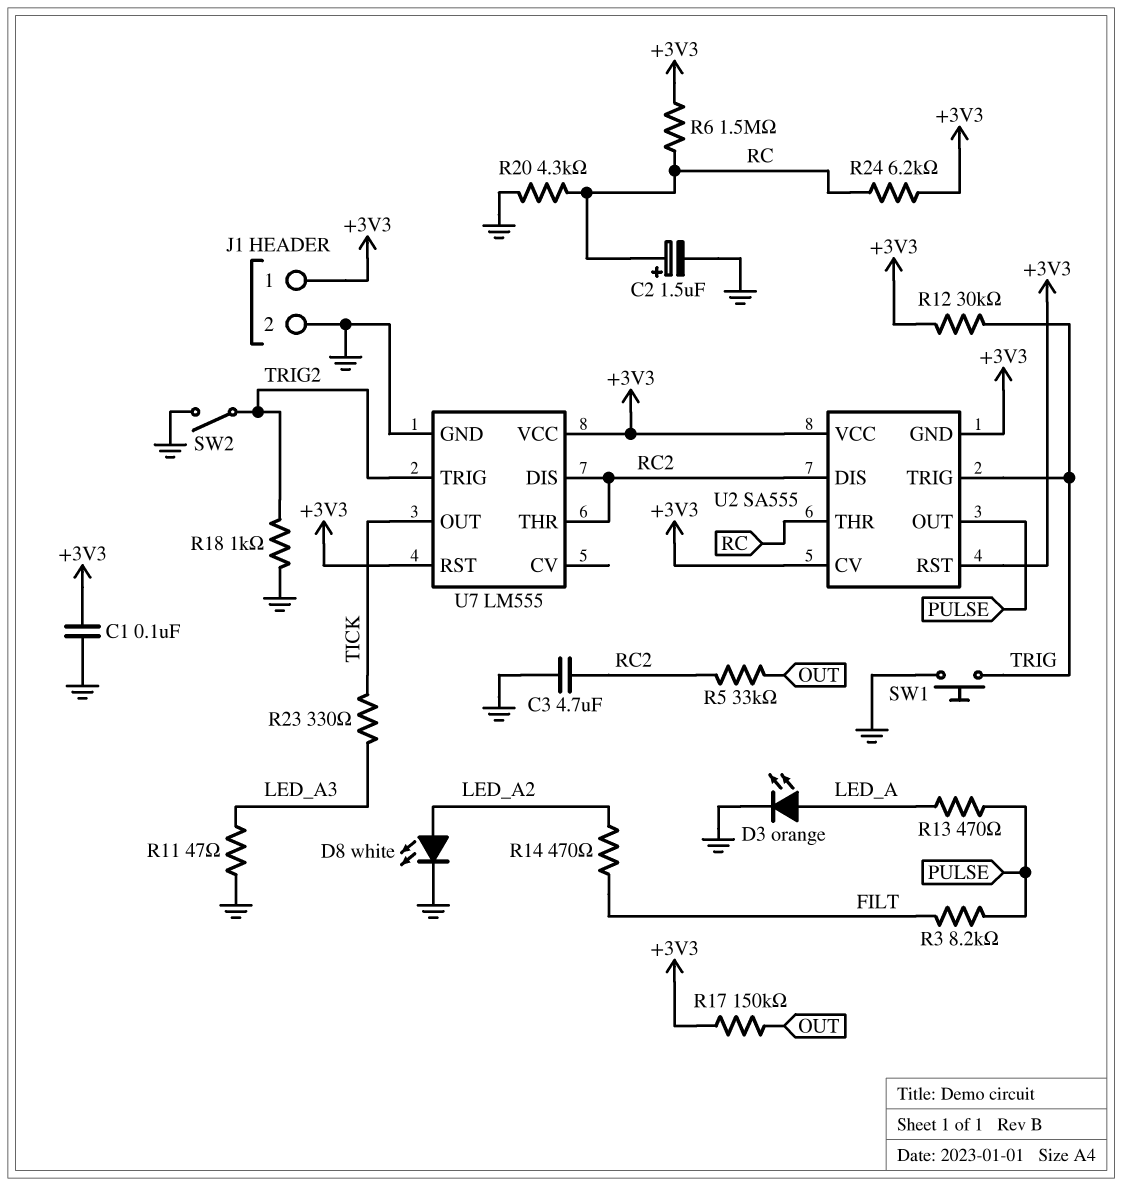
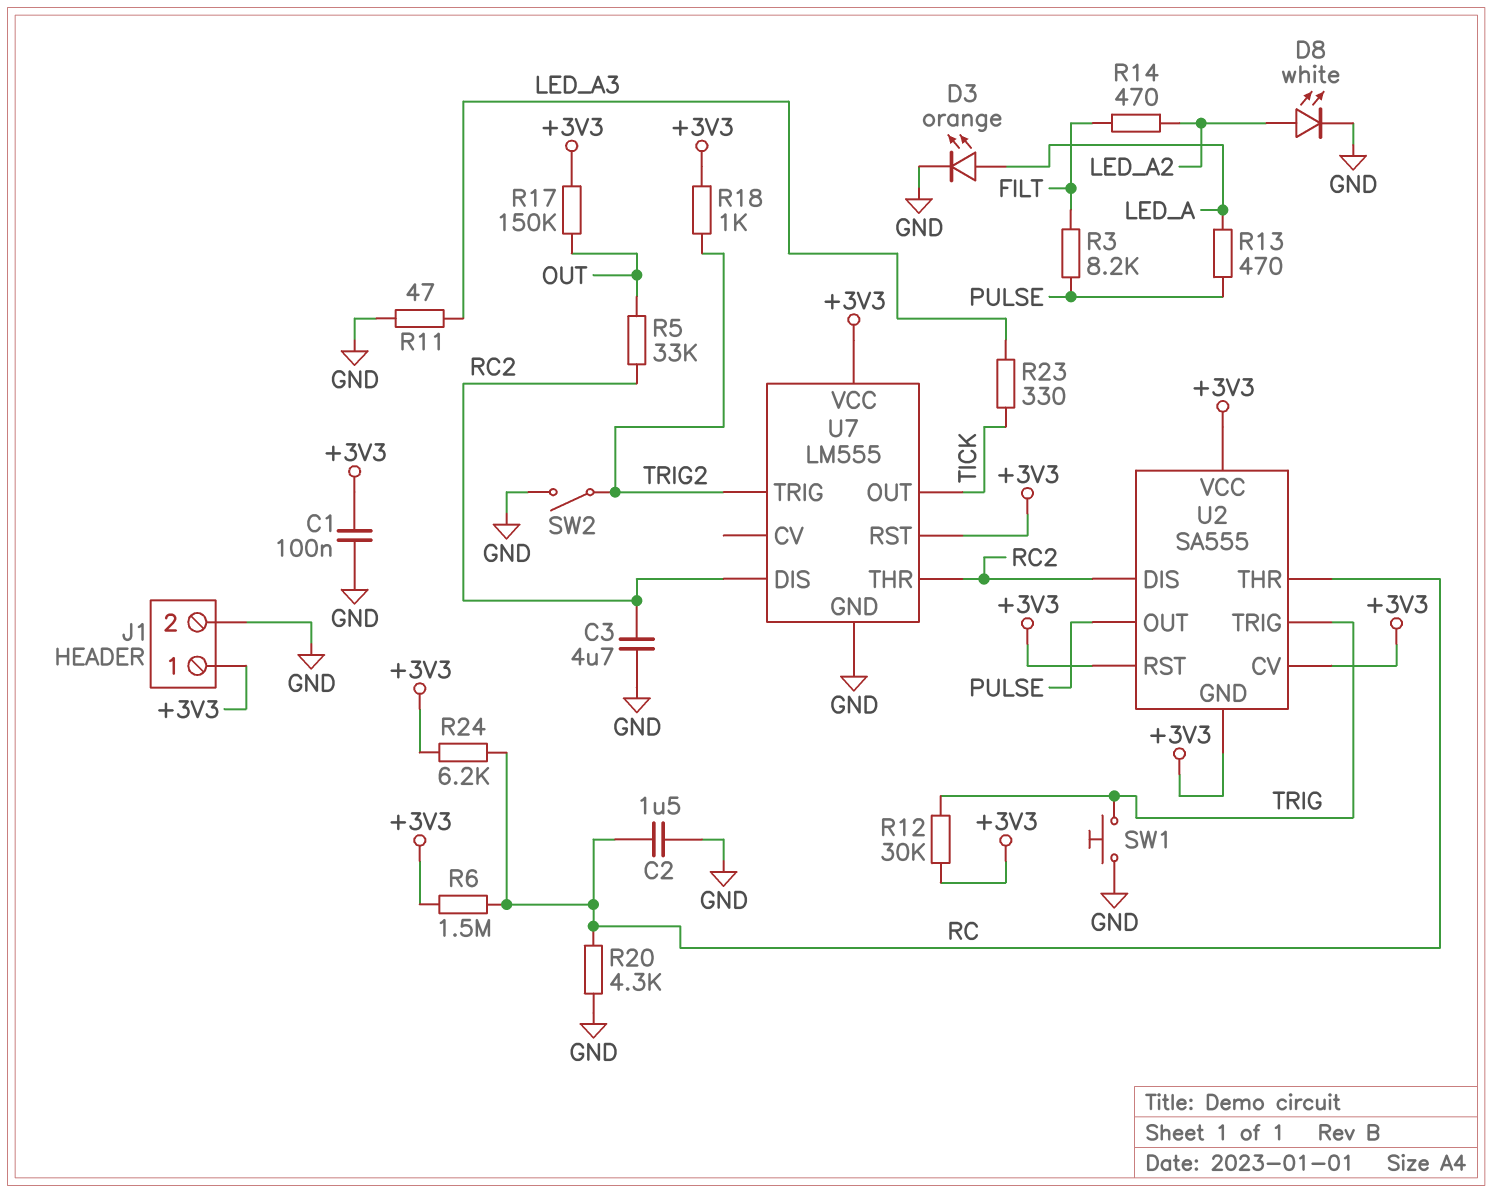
C2: 1.5uF (plus RC, minus GND) -> 1.5uF (GND, RC)
R18: 1k (GND, TRIG2) -> 1k (+3V3, TRIG2)

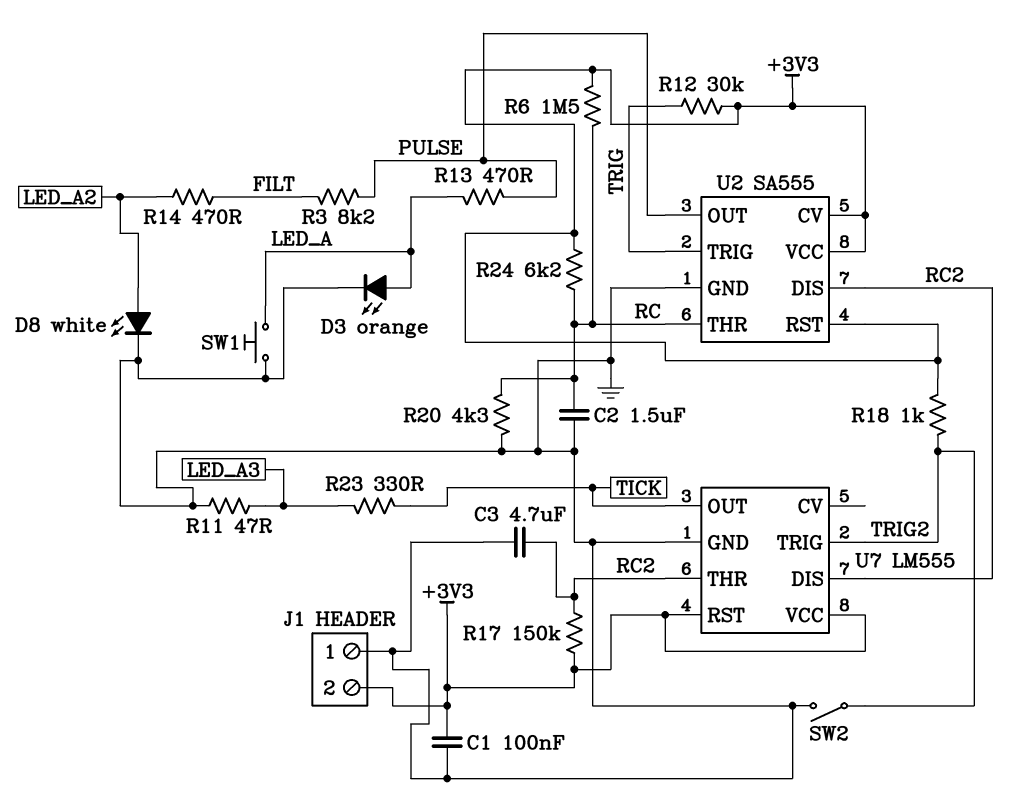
J1 pin 1: +3V3 -> GND
J1 pin 2: GND -> +3V3
R5: 33k (OUT, RC2) -> none
R17: 150k (+3V3, OUT) -> 150k (+3V3, RC2)
SW1: button (GND, TRIG) -> button (GND, LED_A)
U2 pin GND: +3V3 -> GND

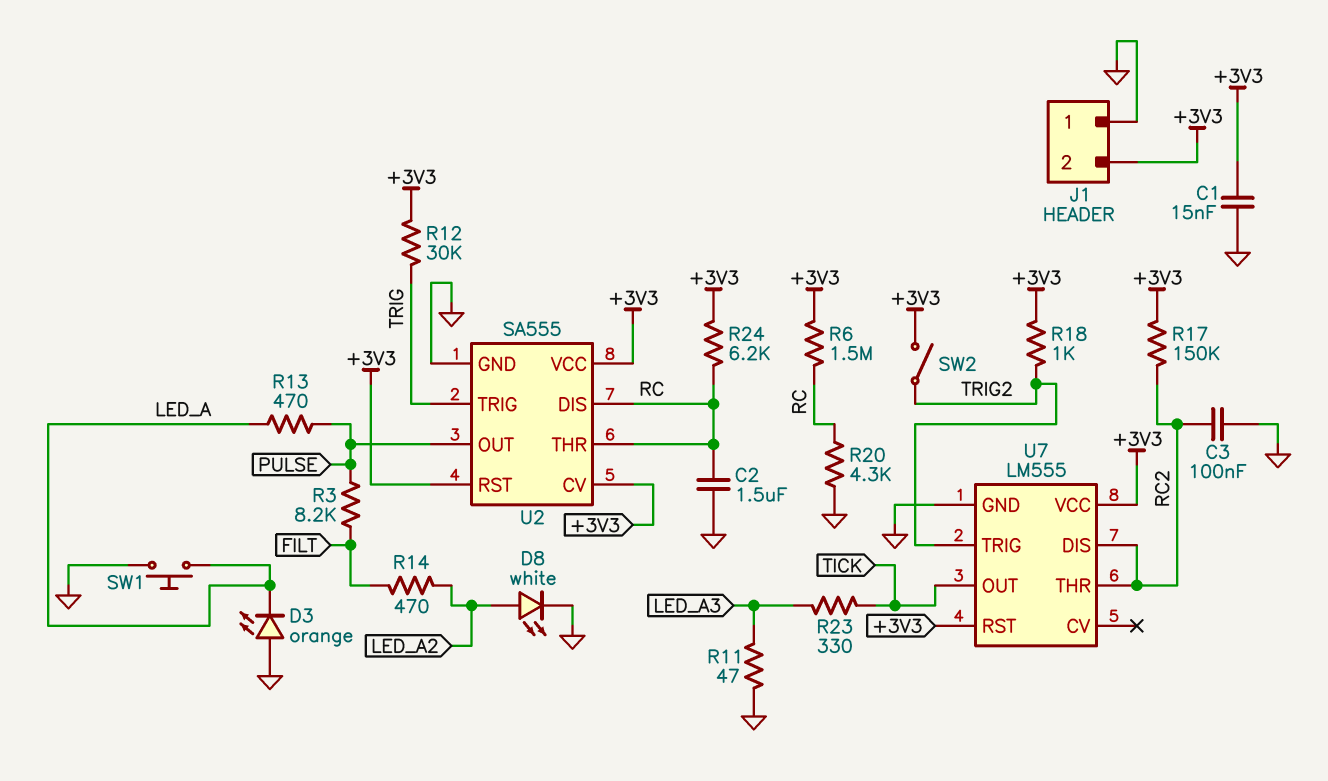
C1: 100nF (+3V3, GND) -> 15nF (+3V3, GND)
C3: 4.7uF (GND, RC2) -> 100nF (GND, RC2)
D3: LED orange (A LED_A, K GND) -> LED orange (A GND, K LED_A)
SW2: switch (GND, TRIG2) -> switch (+3V3, TRIG2)
U2 pin DIS: RC2 -> RC

